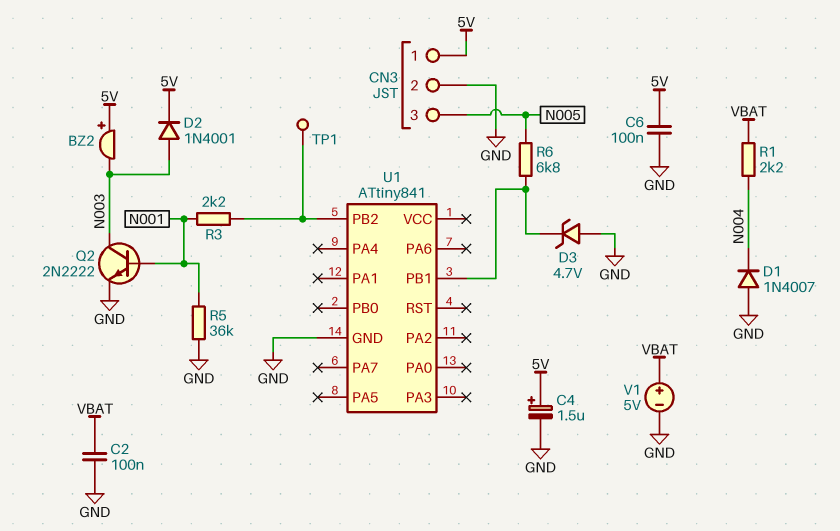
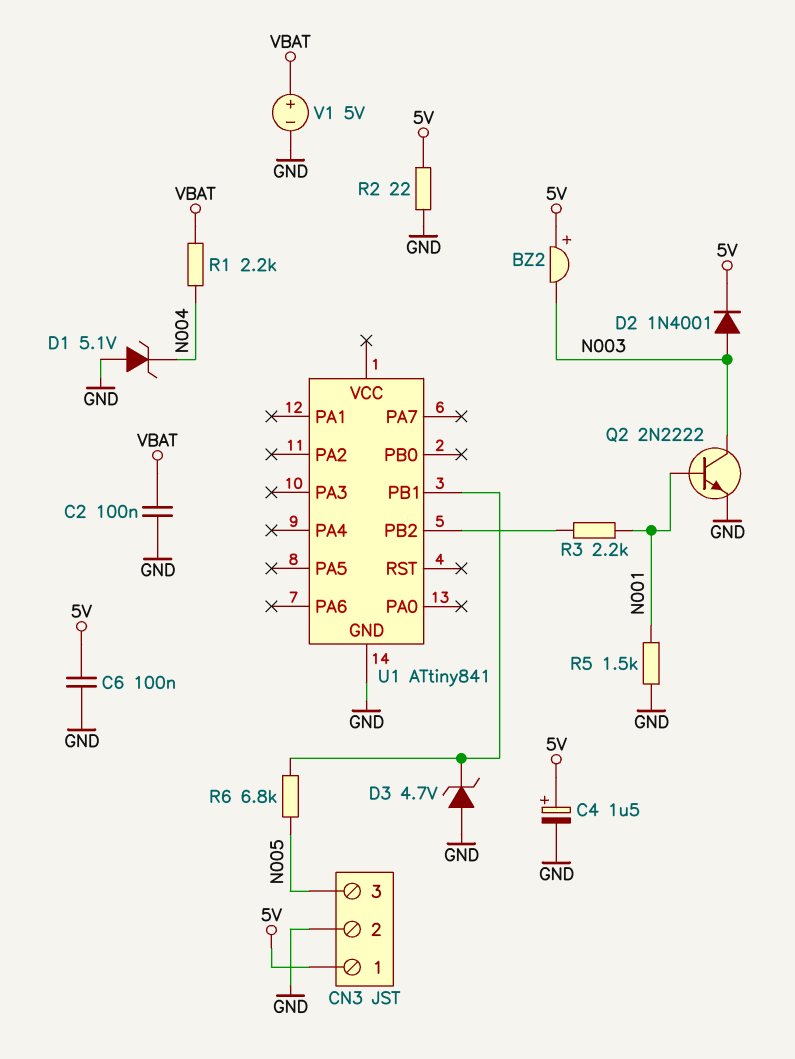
D1: diode 1N4007 (A GND, K N004) -> zener 5.1V (A GND, K N004)
R2: none -> 22 (5V, GND)
R5: 36k (GND, N001) -> 1.5k (GND, N001)
TP1: test point (U1/PB2) -> none

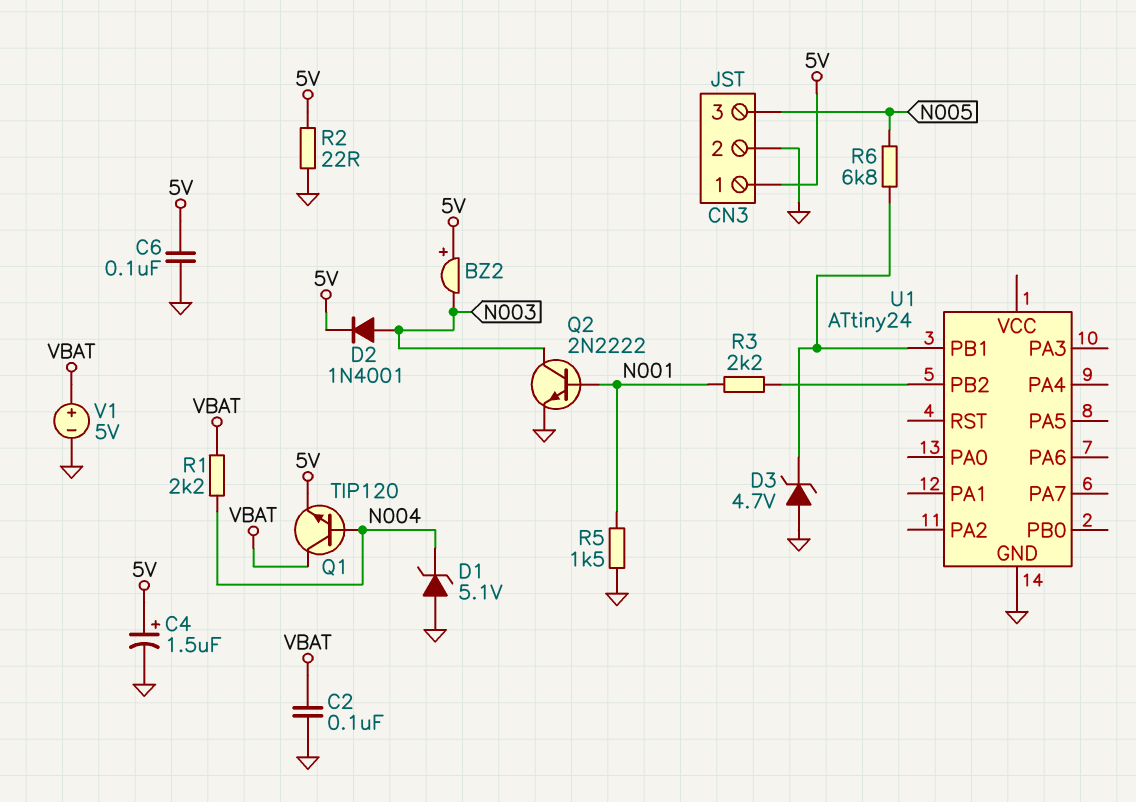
Q1: none -> NPN TIP120 (B N004, C VBAT, E 5V)
U1: ATtiny841 -> ATtiny24

